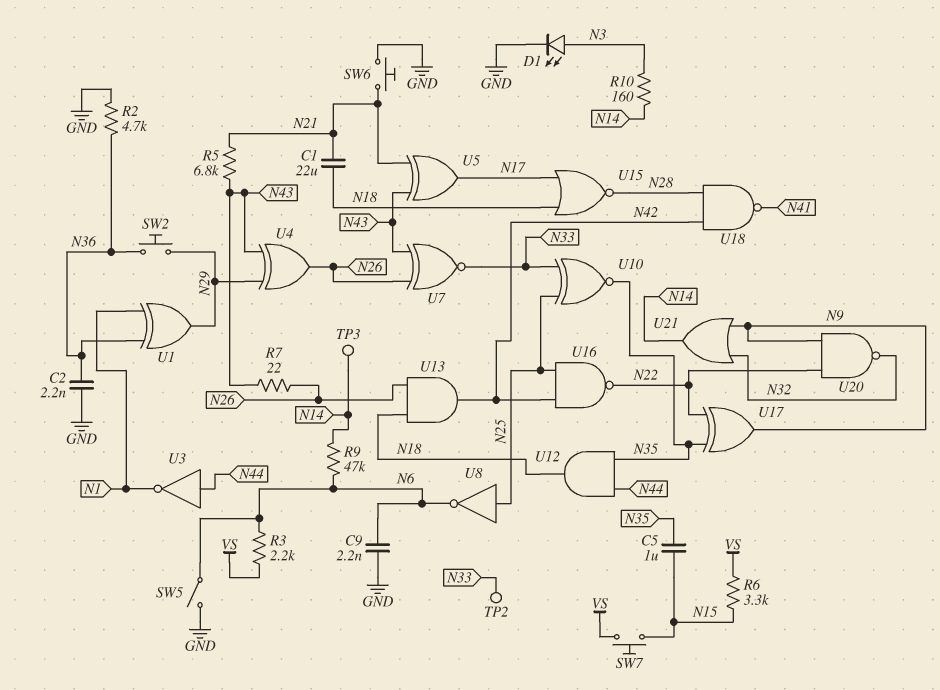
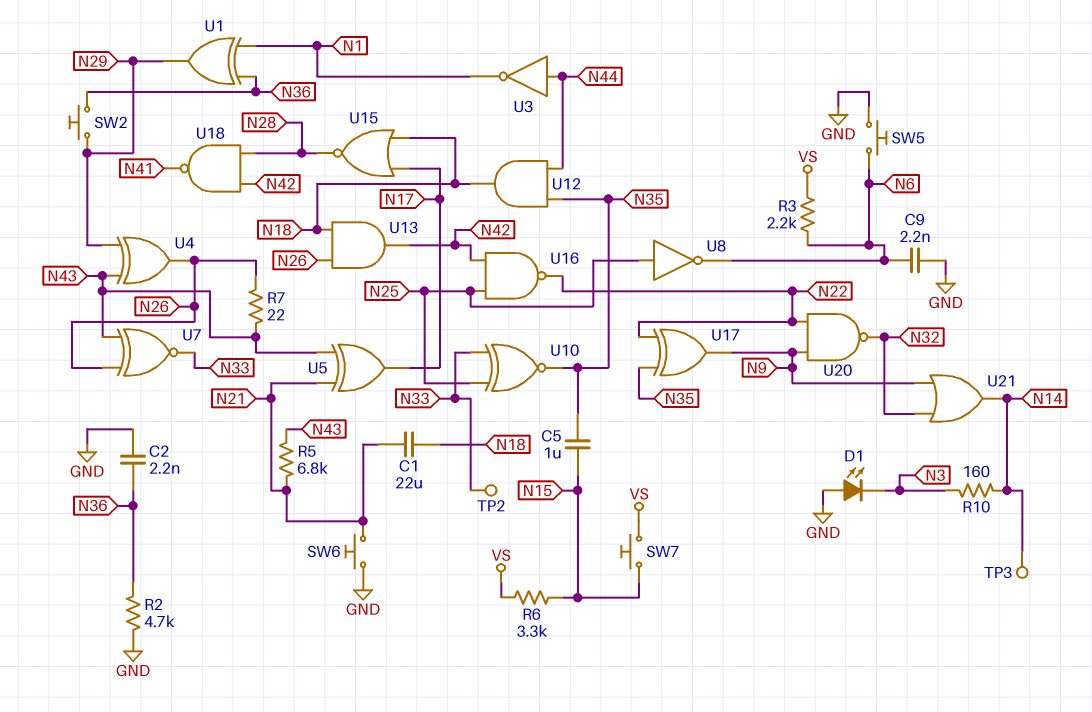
D1: LED (A N3, K GND) -> LED (A GND, K N3)
R9: 47k (N6, N14) -> none
SW5: switch (GND, N6) -> button (GND, N6)

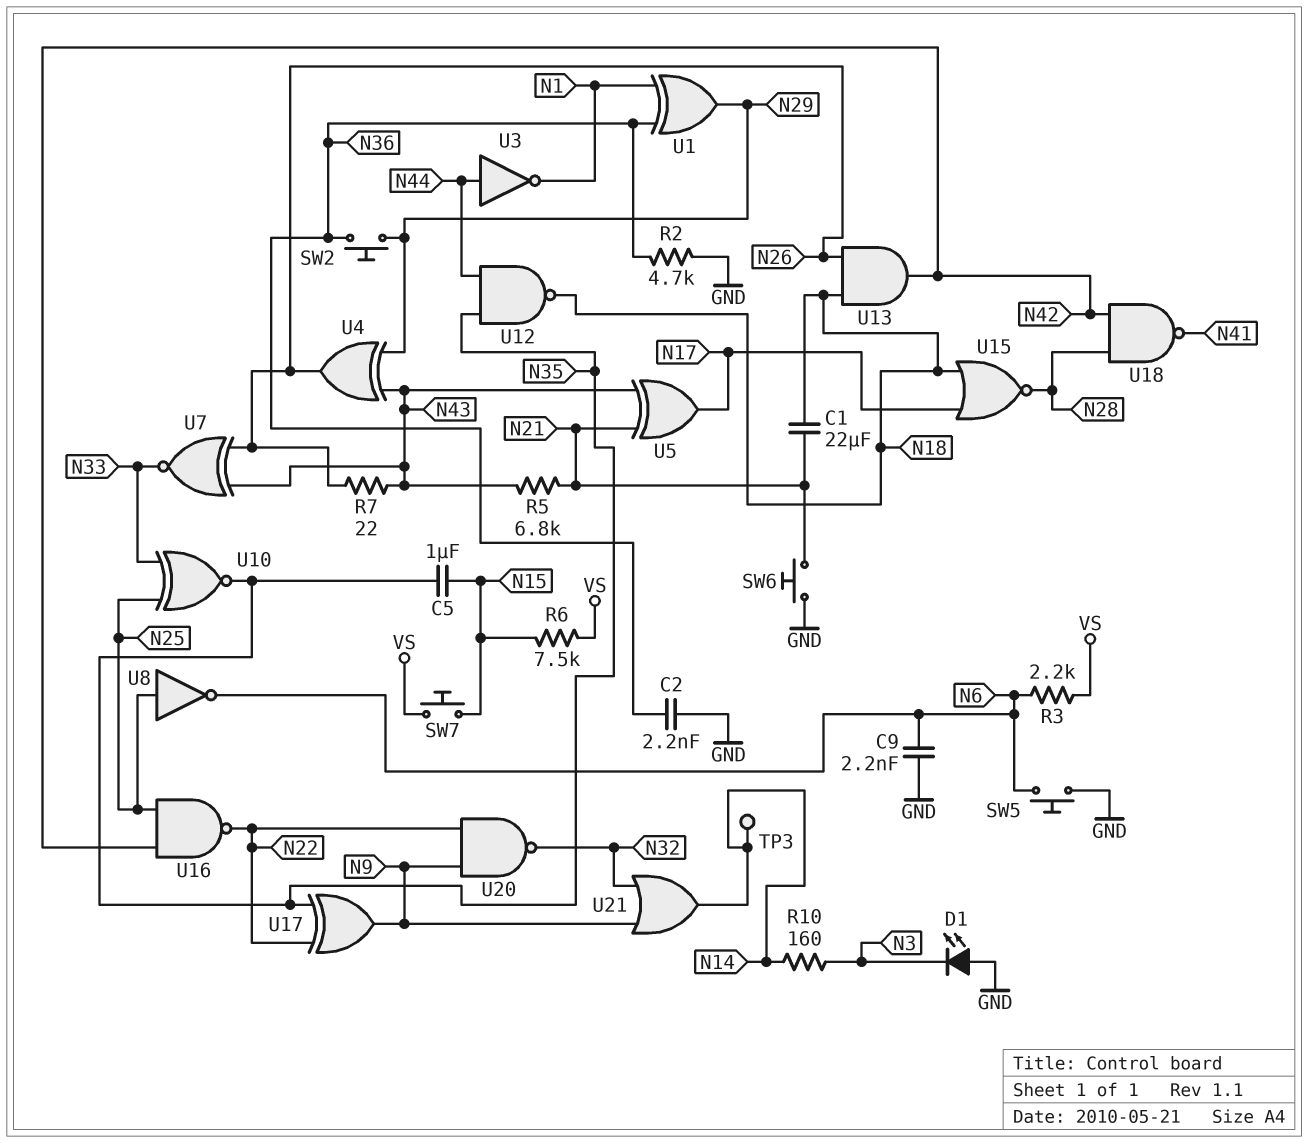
R6: 3.3k (N15, VS) -> 7.5k (N15, VS)
TP2: test point (N33) -> none
U12: AND (in N35, in N44, out N18) -> NAND (in N35, in N44, out N18)

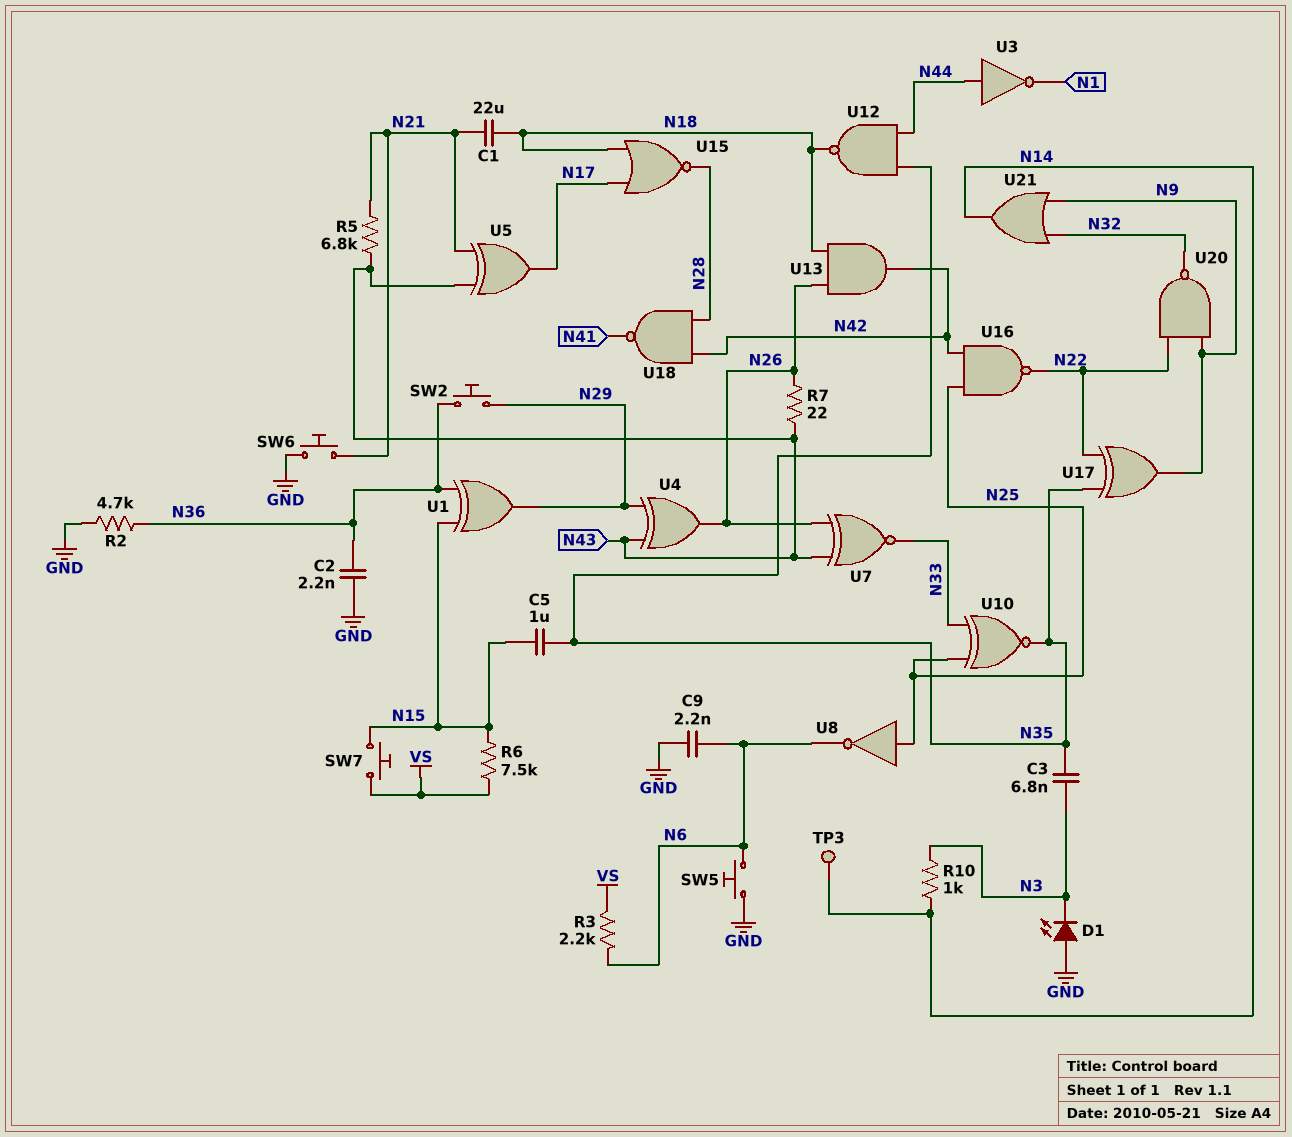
C3: none -> 6.8nF (N3, N35)
R10: 160 (N3, N14) -> 1k (N3, N14)
U1: XOR (in N1, in N36, out N29) -> XOR (in N15, in N36, out N29)

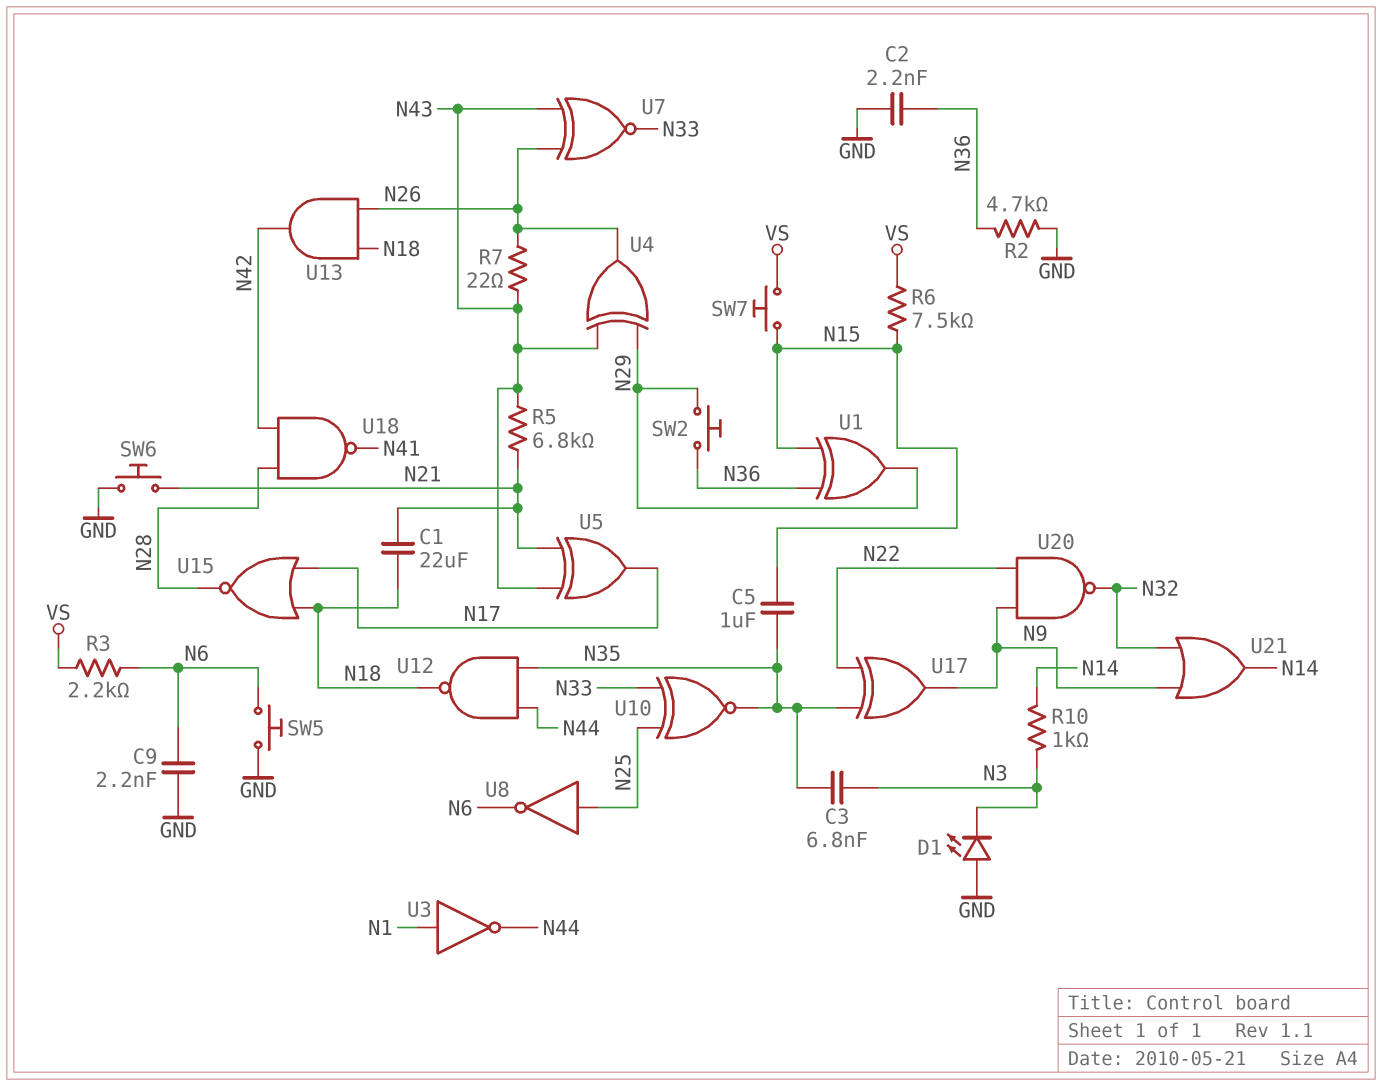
TP3: test point (N14) -> none
U3: NOT (in N44, out N1) -> NOT (in N1, out N44)
U16: NAND (in N25, in N42, out N22) -> none

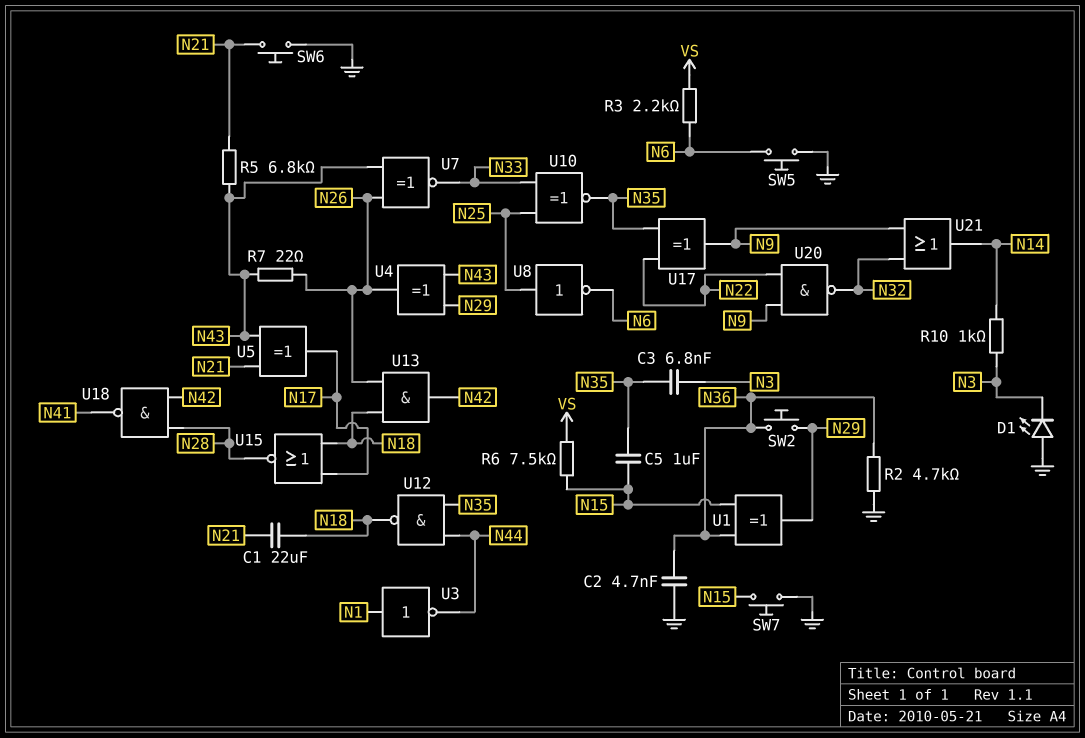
C2: 2.2nF (GND, N36) -> 4.7nF (GND, N36)
C9: 2.2nF (GND, N6) -> none
SW7: button (N15, VS) -> button (GND, N15)

